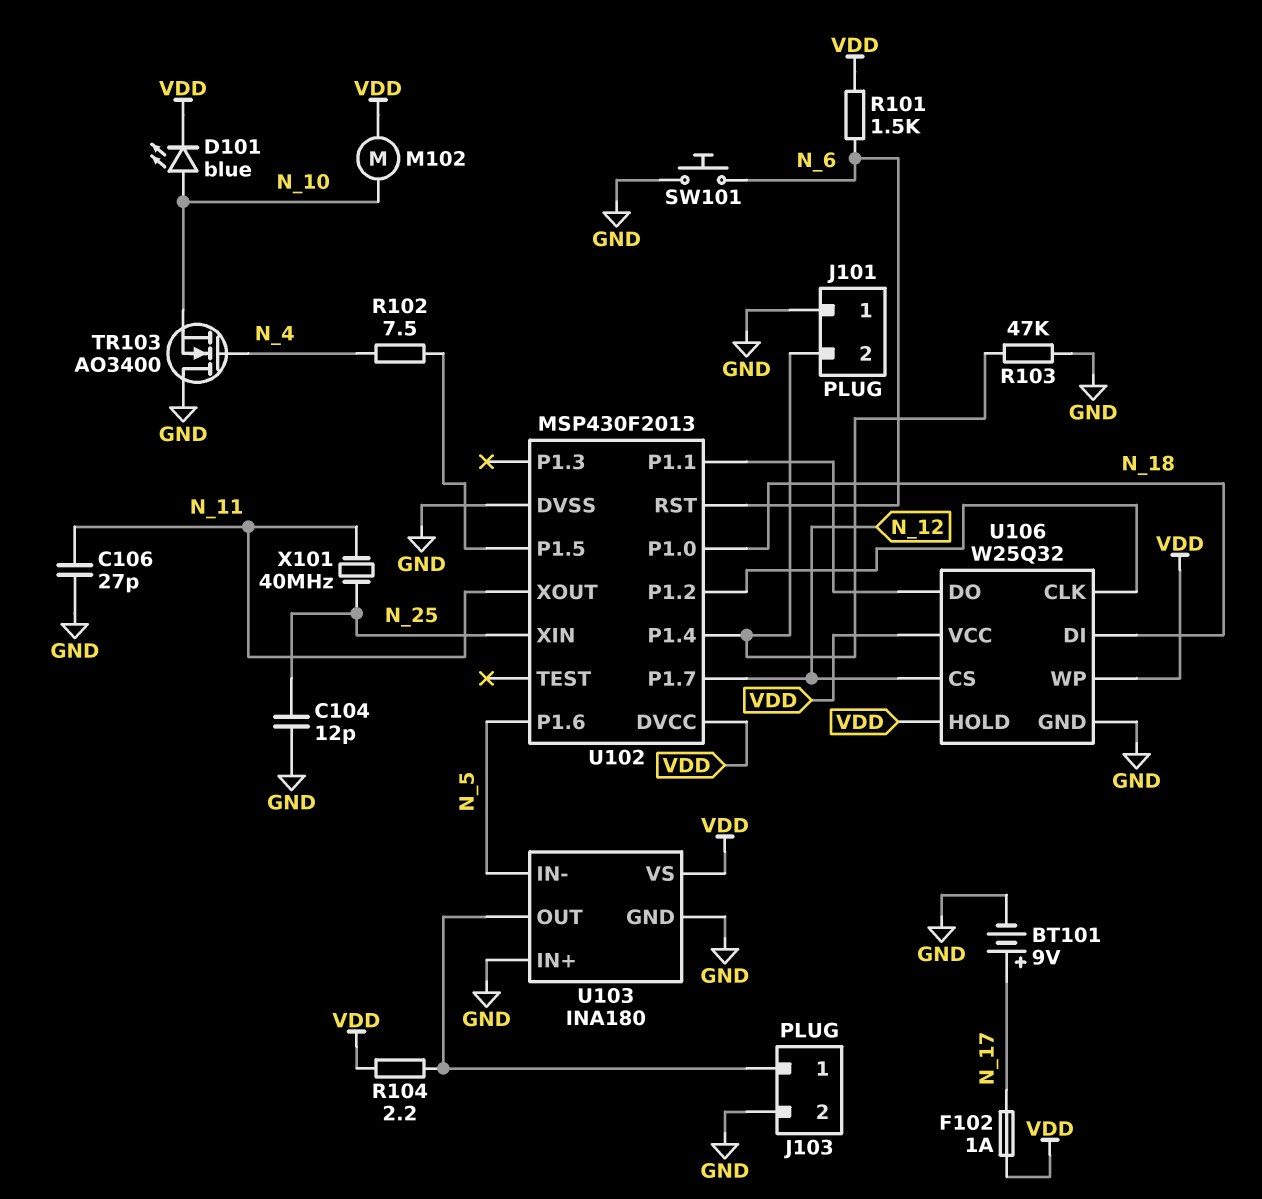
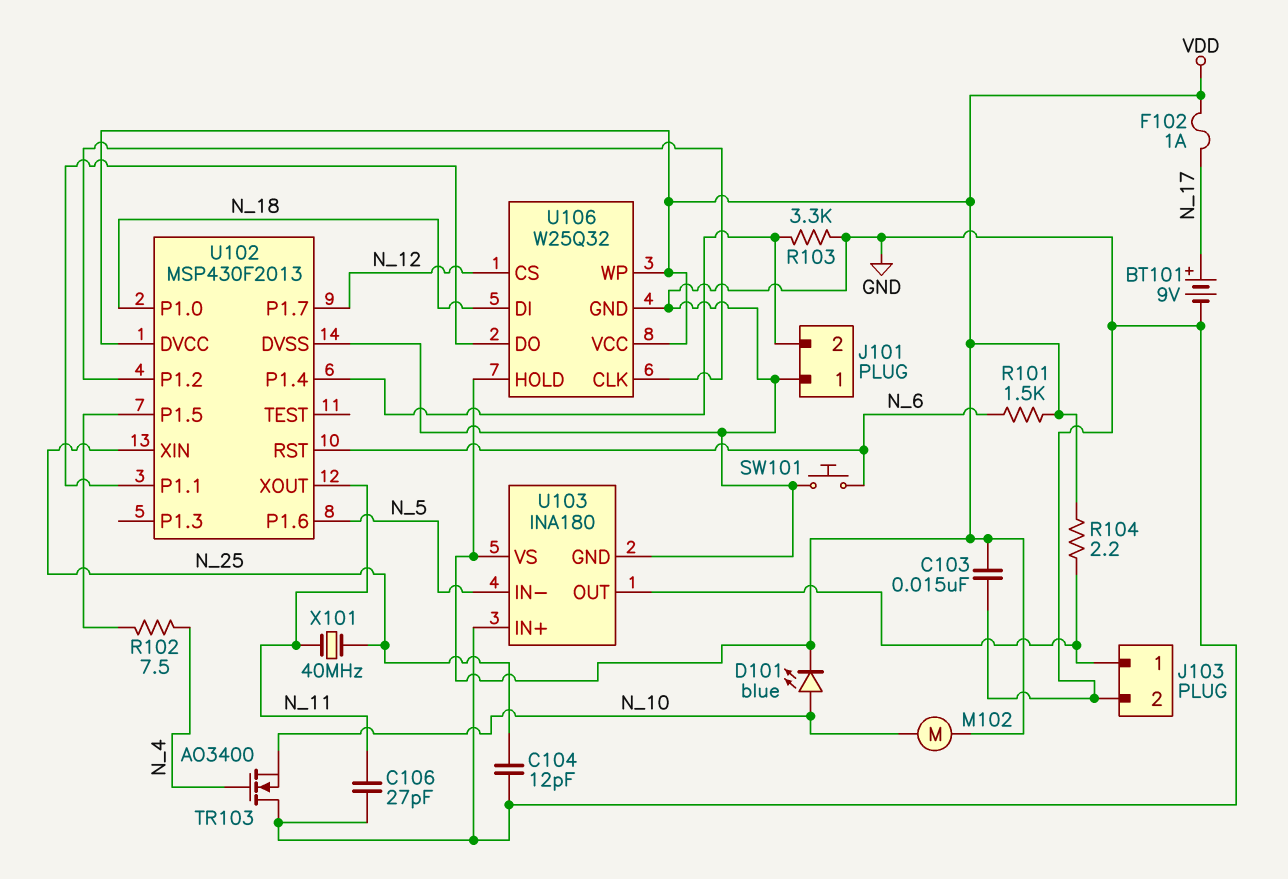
C103: none -> 15nF (GND, VDD)
R103: 47k (GND, J101/2) -> 3.3k (GND, J101/2)

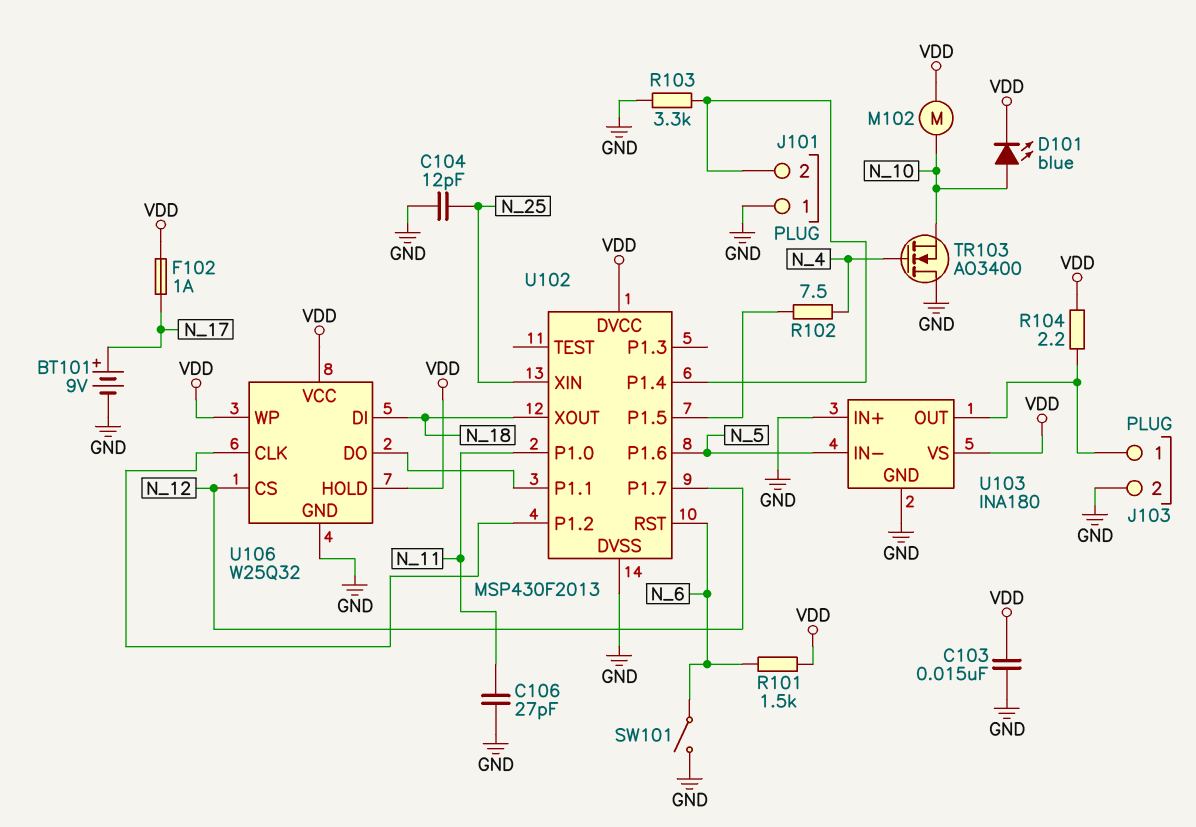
SW101: button (GND, N_6) -> switch (GND, N_6)
U102 pin P1.0: N_18 -> N_11
U102 pin XOUT: N_11 -> N_18
X101: 40MHz (N_11, N_25) -> none

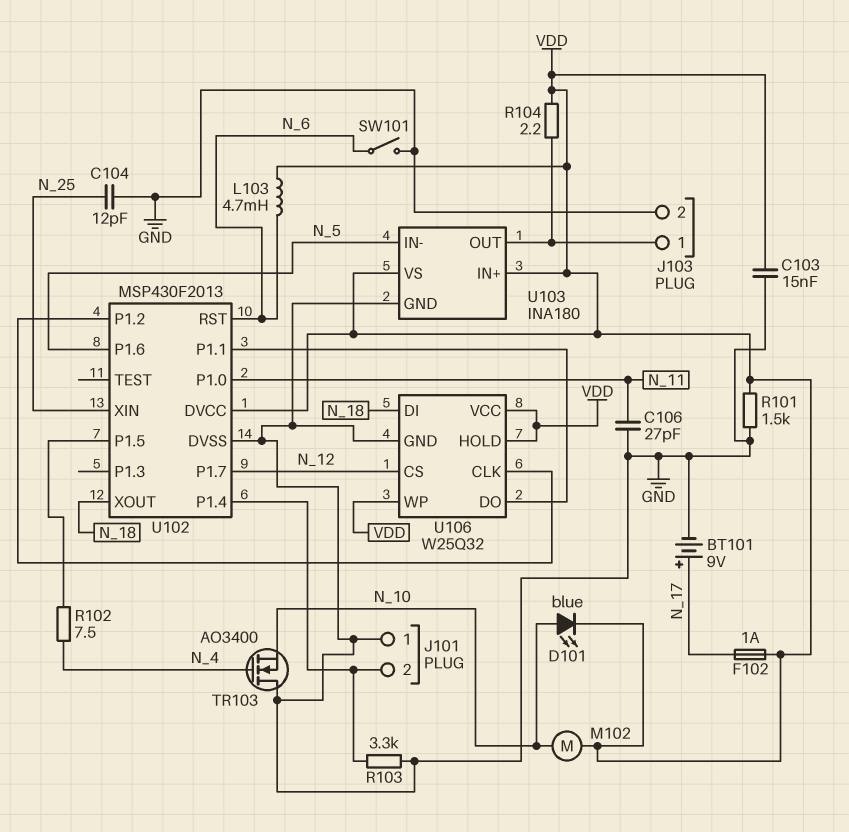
L103: none -> 4.7mH (N_6, VDD)
R101: 1.5k (N_6, VDD) -> 1.5k (GND, VDD)
U103 pin IN+: GND -> VDD

